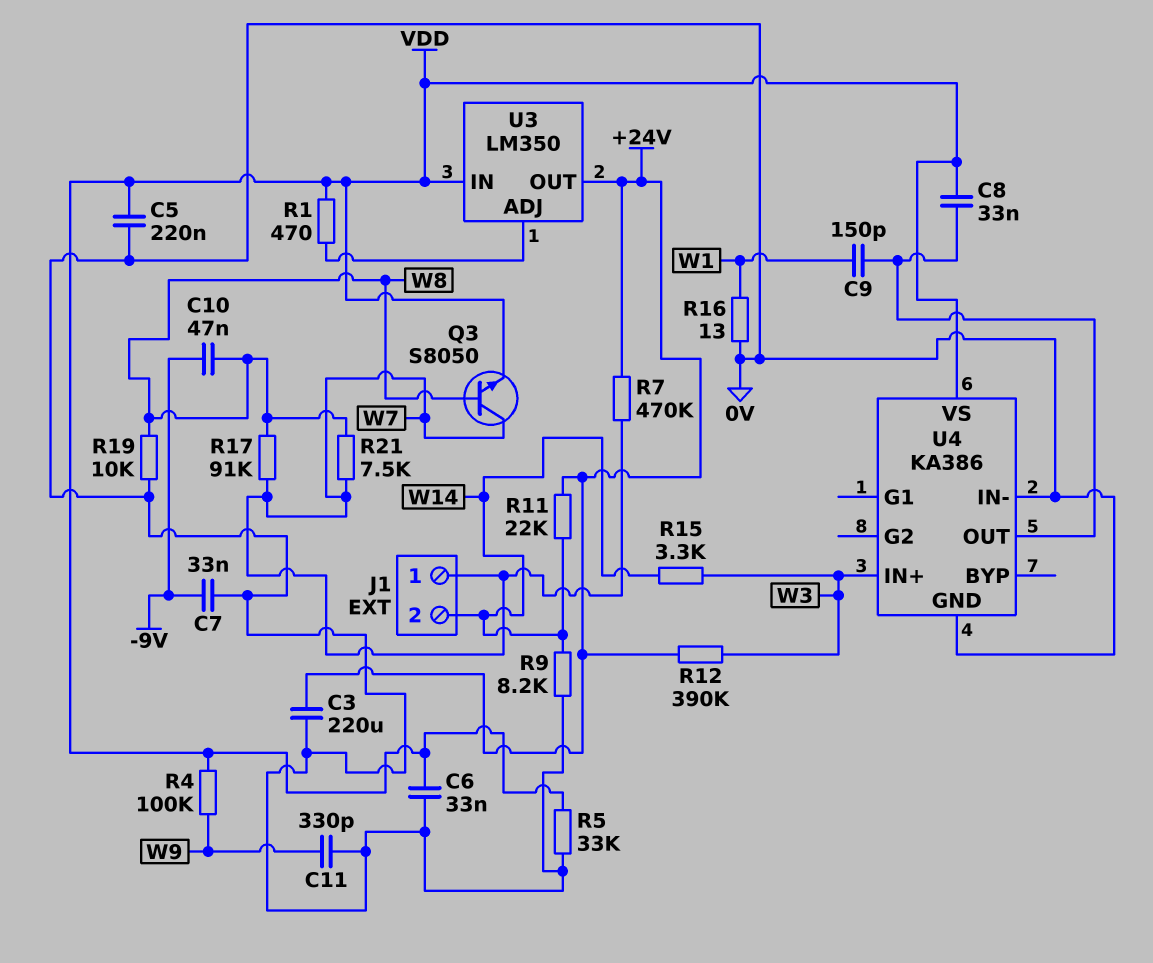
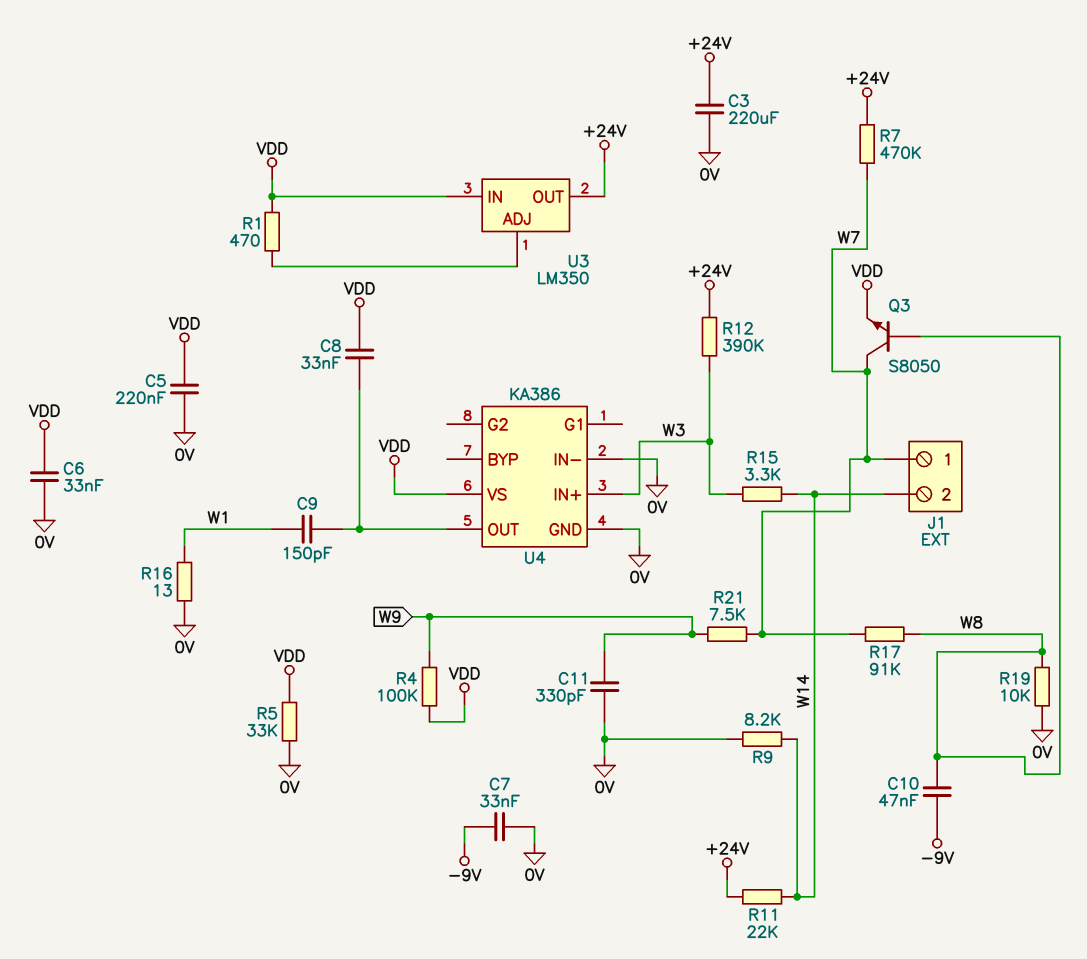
R21: 7.5k (W7, W8) -> 7.5k (W7, W9)

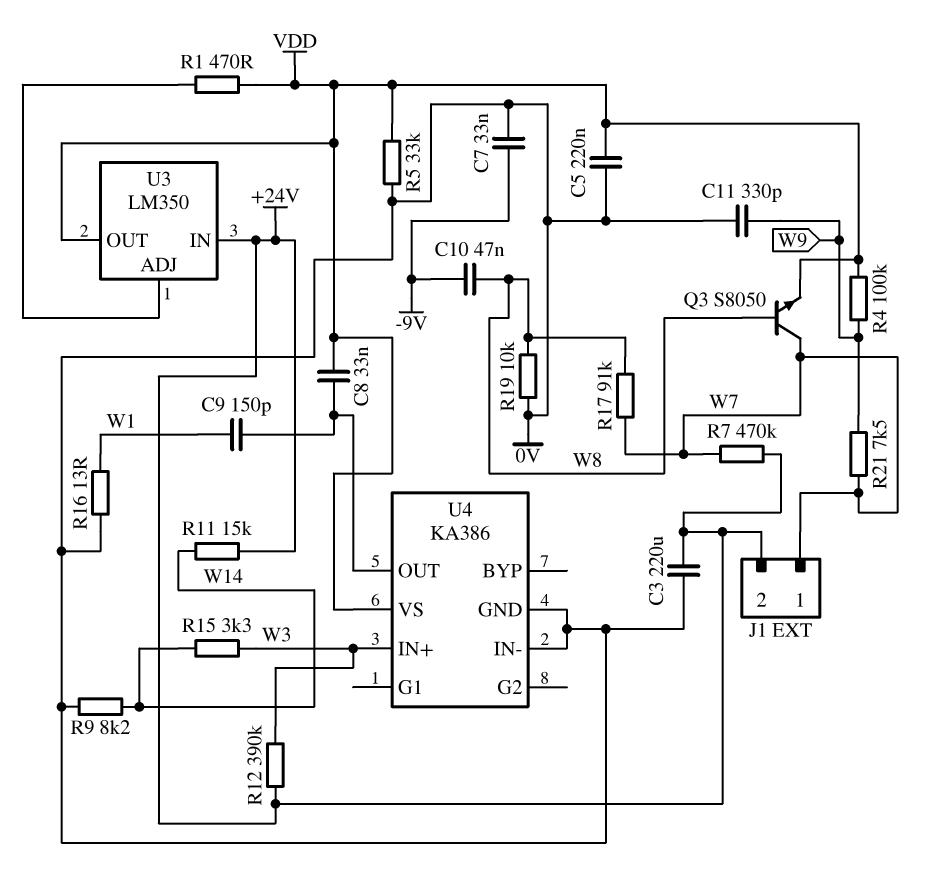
C6: 33nF (0V, VDD) -> none
J1 pin 2: W14 -> +24V
R11: 22k (+24V, W14) -> 15k (+24V, W14)
U3 pin IN: VDD -> +24V
U3 pin OUT: +24V -> VDD

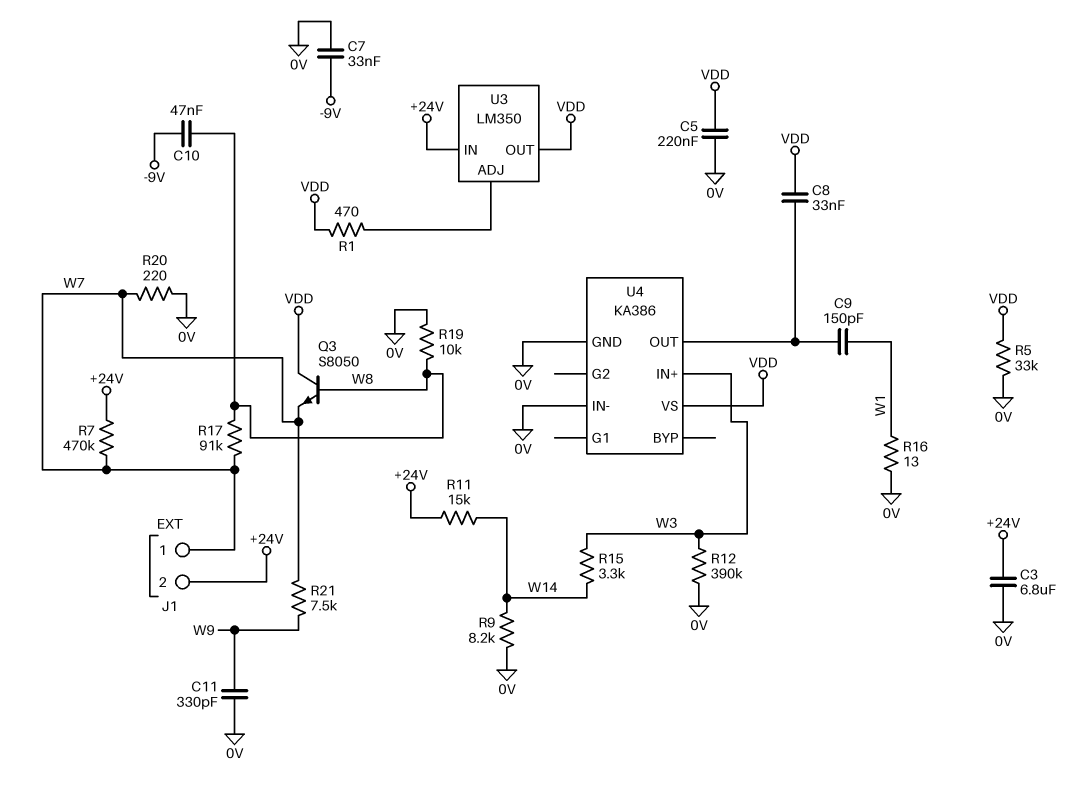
C3: 220uF (+24V, 0V) -> 6.8uF (+24V, 0V)
Q3: NPN S8050 (B W8, C W7, E VDD) -> NPN S8050 (B W8, C VDD, E W7)
R4: 100k (VDD, W9) -> none
R12: 390k (+24V, W3) -> 390k (0V, W3)
R20: none -> 220 (0V, W7)

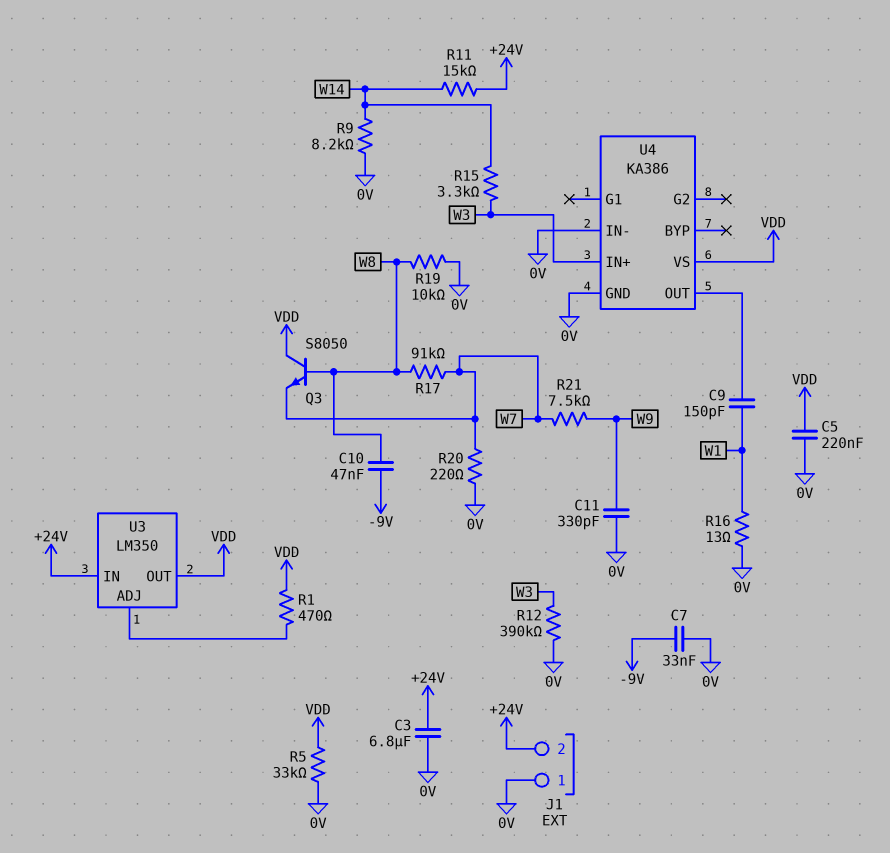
C8: 33nF (U4/OUT, VDD) -> none
J1 pin 1: W7 -> 0V
R7: 470k (+24V, W7) -> none

